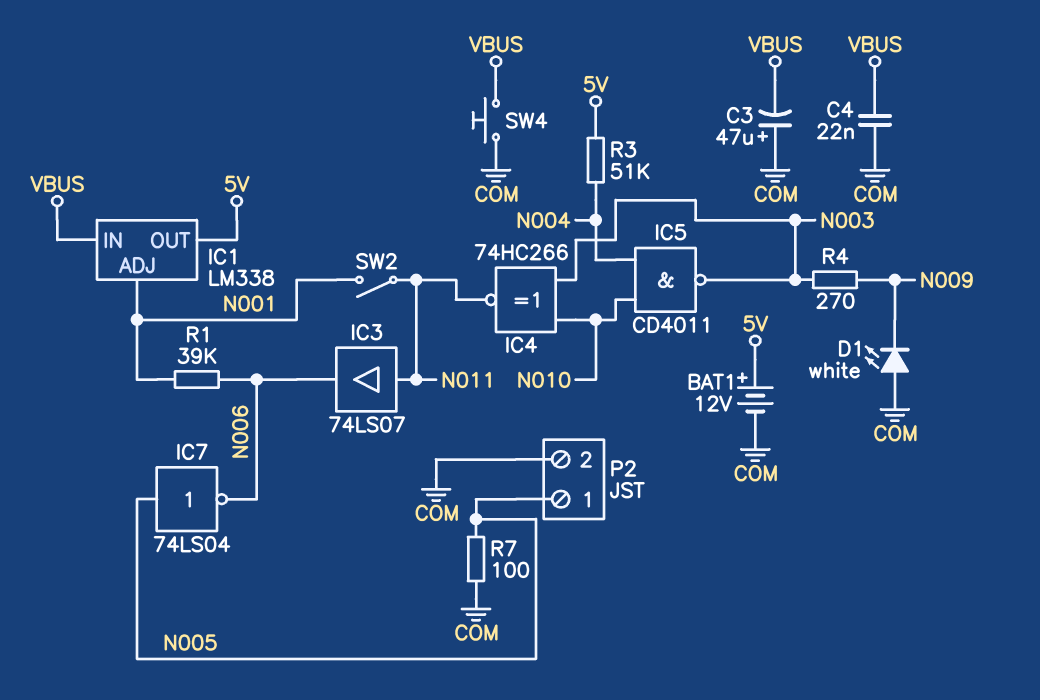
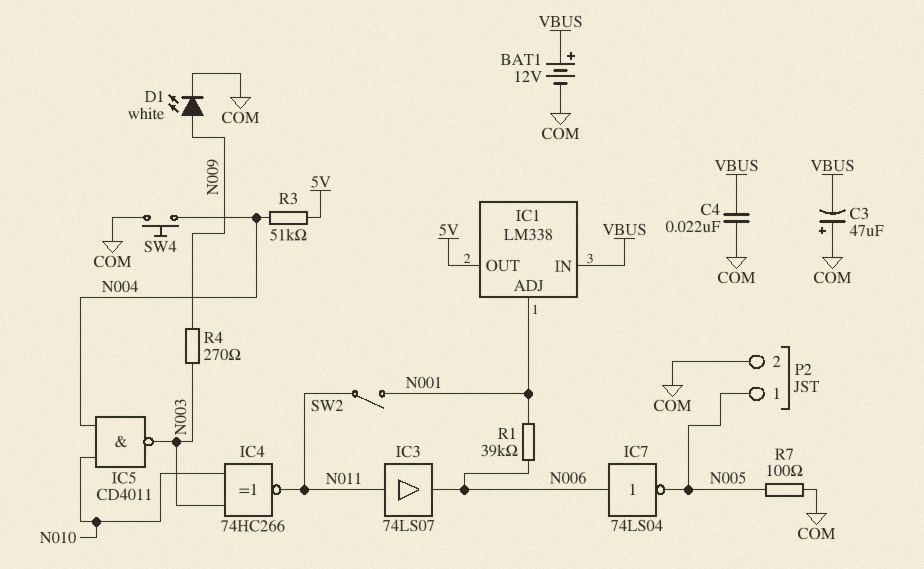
BAT1: 12V (plus 5V, minus COM) -> 12V (plus VBUS, minus COM)
D1: LED white (A COM, K N009) -> LED white (A N009, K COM)
IC7: NOT 74LS04 (in N005, out N006) -> NOT 74LS04 (in N006, out N005)
SW4: button (COM, VBUS) -> button (COM, N004)

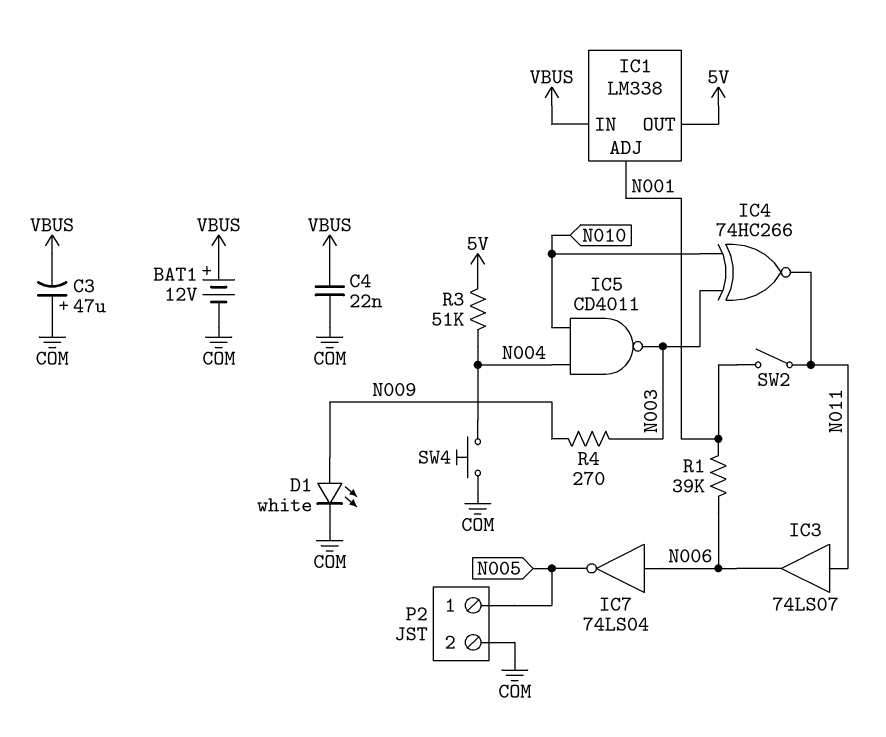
R7: 100 (COM, N005) -> none

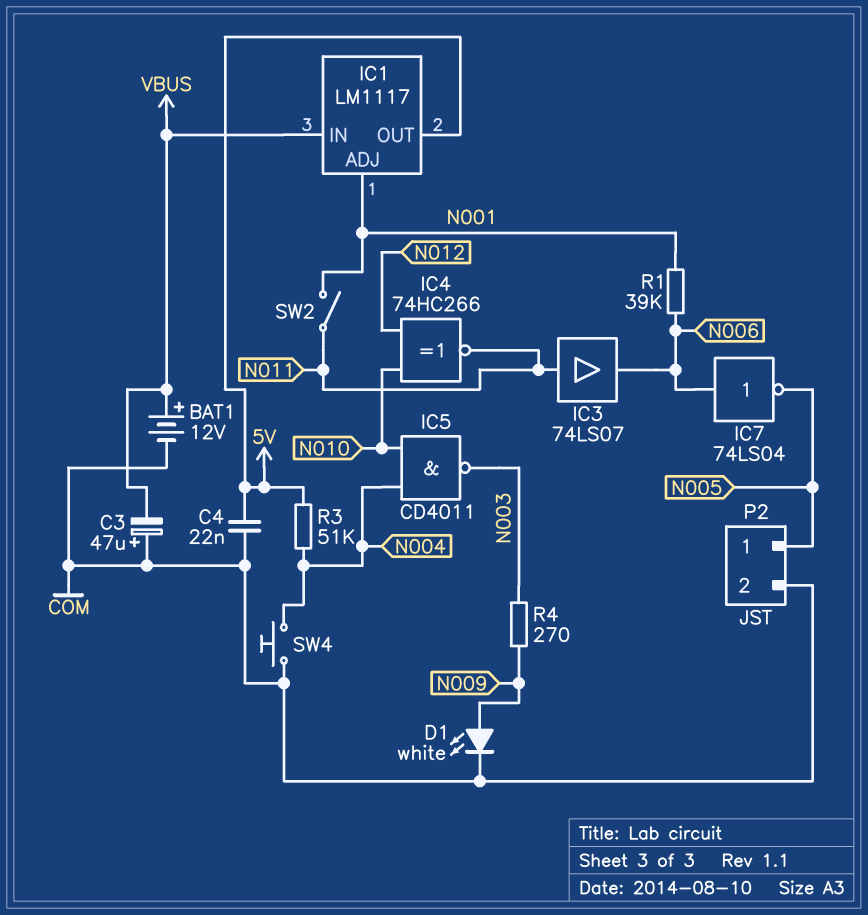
C4: 22nF (COM, VBUS) -> 22nF (5V, COM)
IC1: LM338 -> LM1117
IC4: XNOR 74HC266 (in N003, in N010, out N011) -> XNOR 74HC266 (in N010, in N012, out N011)

